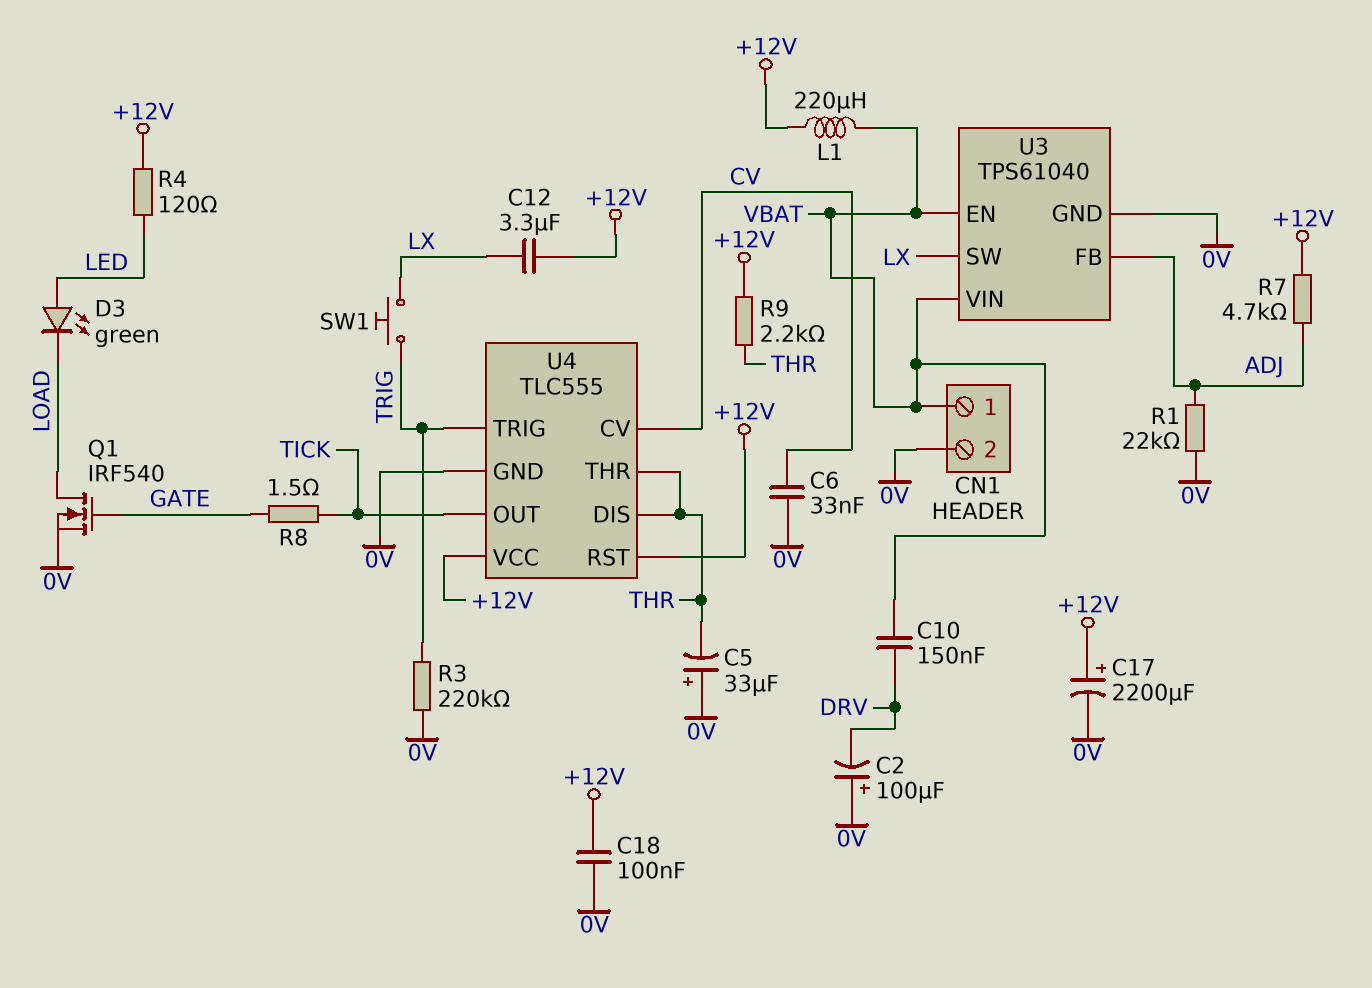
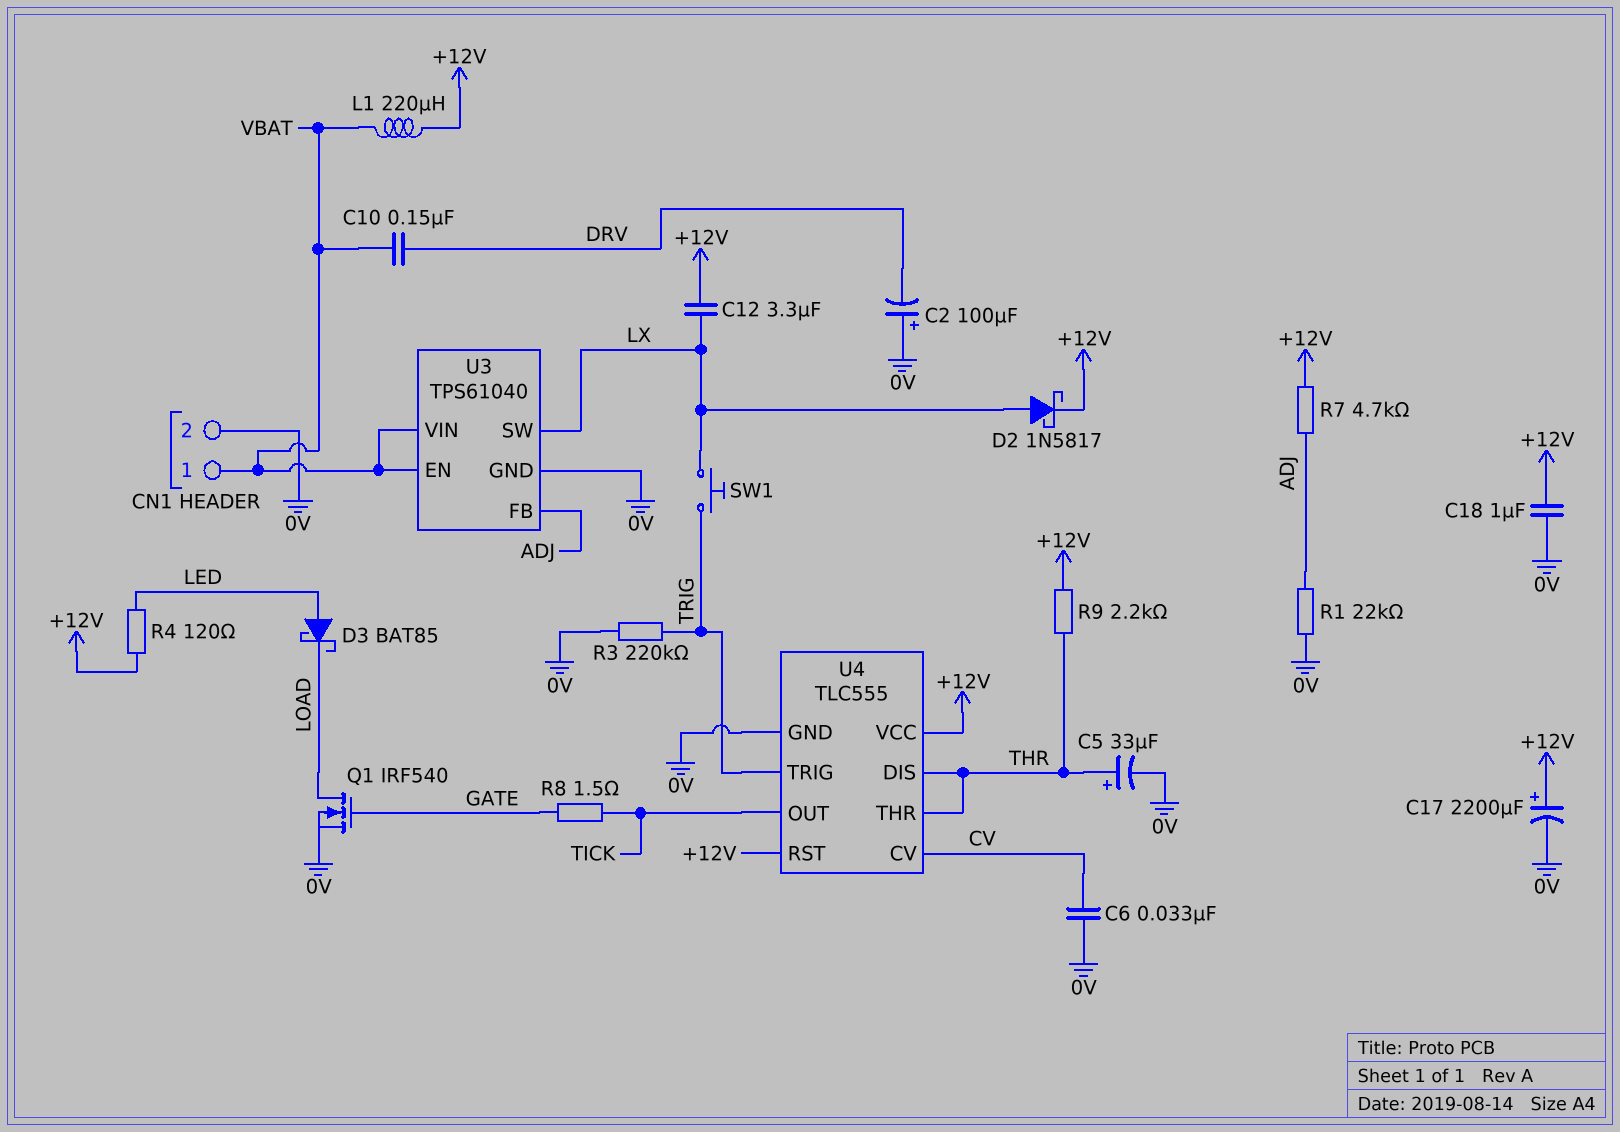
C5: 33uF (plus 0V, minus THR) -> 33uF (plus THR, minus 0V)
C18: 100nF (+12V, 0V) -> 1uF (+12V, 0V)
D2: none -> schottky 1N5817 (A LX, K +12V)
D3: LED green (A LED, K LOAD) -> schottky BAT85 (A LED, K LOAD)

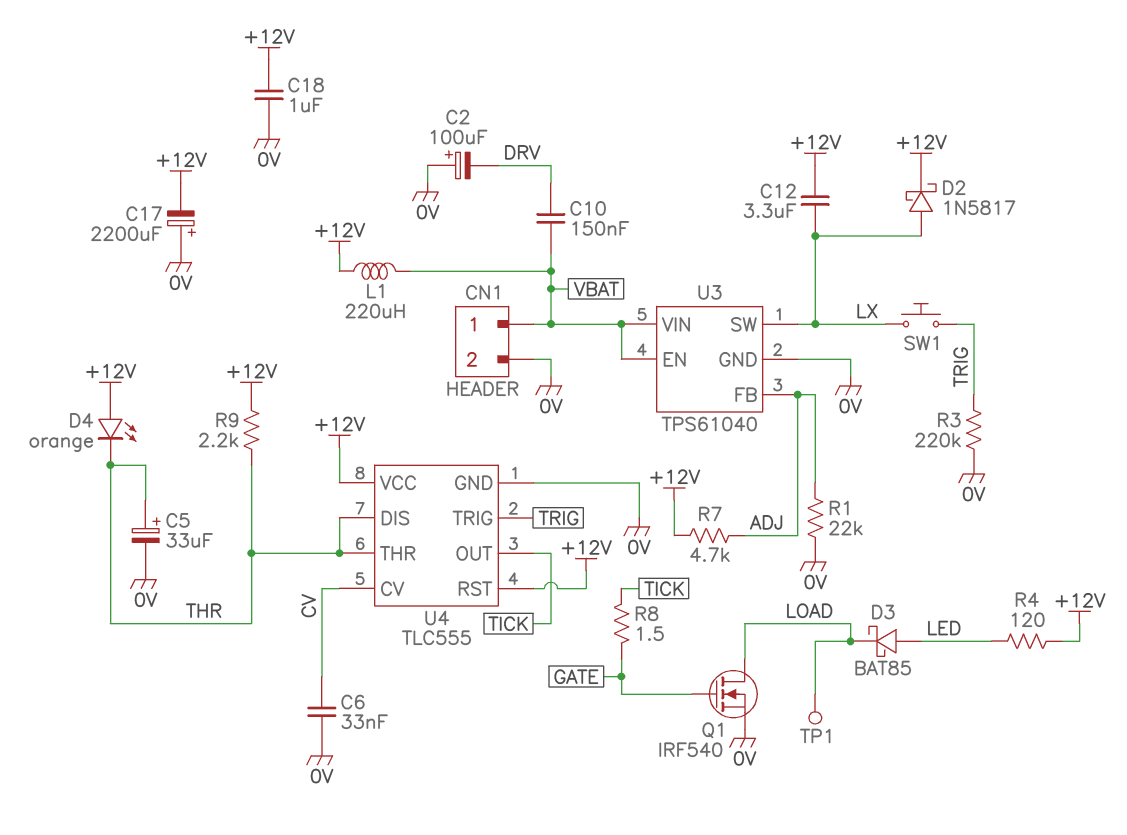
C17: 2200uF (plus +12V, minus 0V) -> 2200uF (plus 0V, minus +12V)
D4: none -> LED orange (A +12V, K THR)
TP1: none -> test point (LOAD)

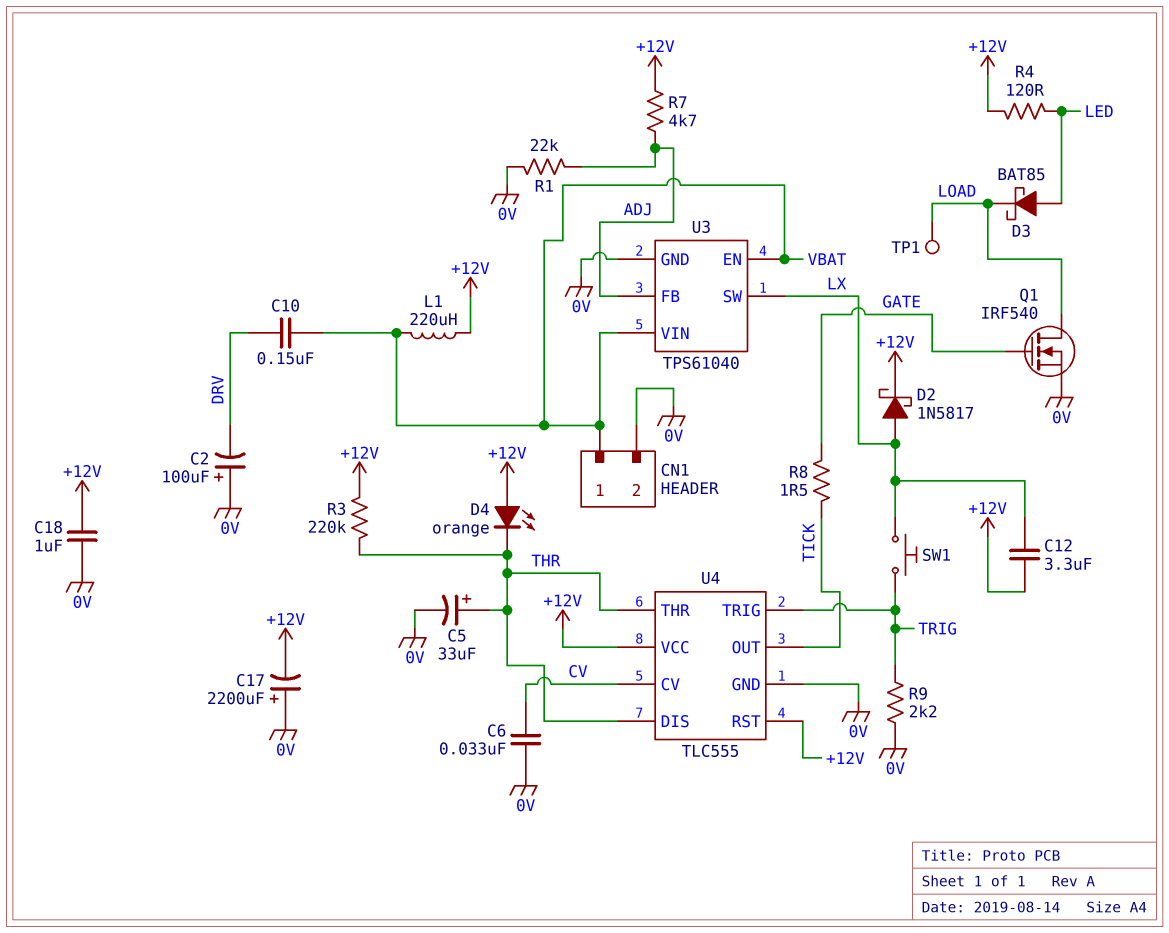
R3: 220k (0V, TRIG) -> 220k (+12V, THR)
R9: 2.2k (+12V, THR) -> 2.2k (0V, TRIG)

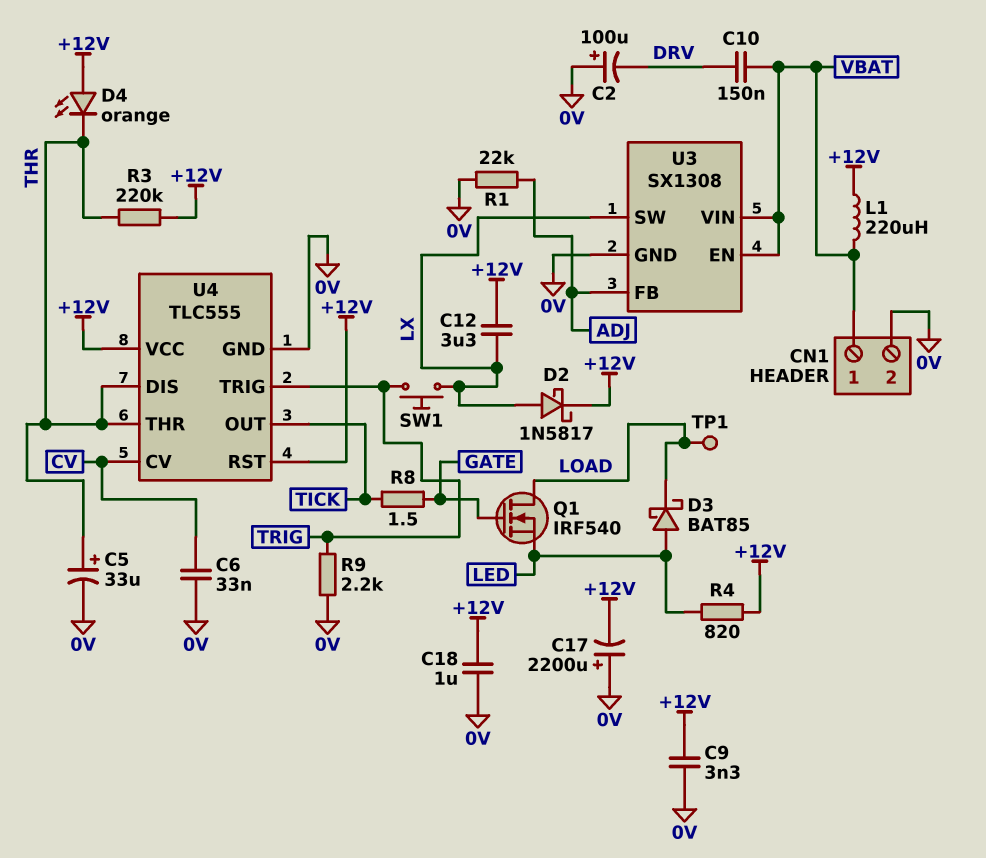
C9: none -> 3.3nF (+12V, 0V)
Q1: NMOS IRF540 (G GATE, D LOAD, S 0V) -> NMOS IRF540 (G GATE, D LOAD, S LED)
R4: 120 (+12V, LED) -> 820 (+12V, LED)
R7: 4.7k (+12V, ADJ) -> none
U3: TPS61040 -> SX1308

